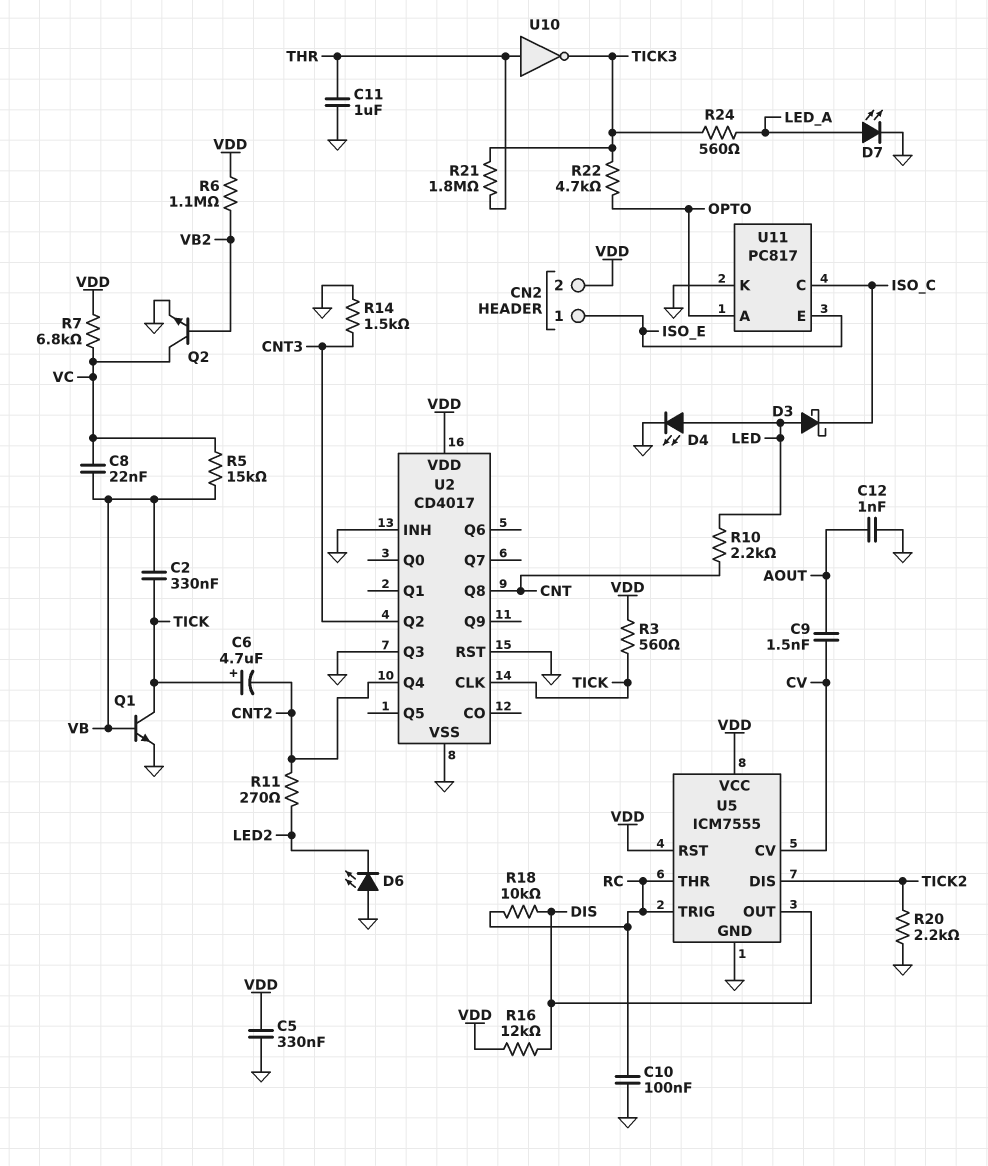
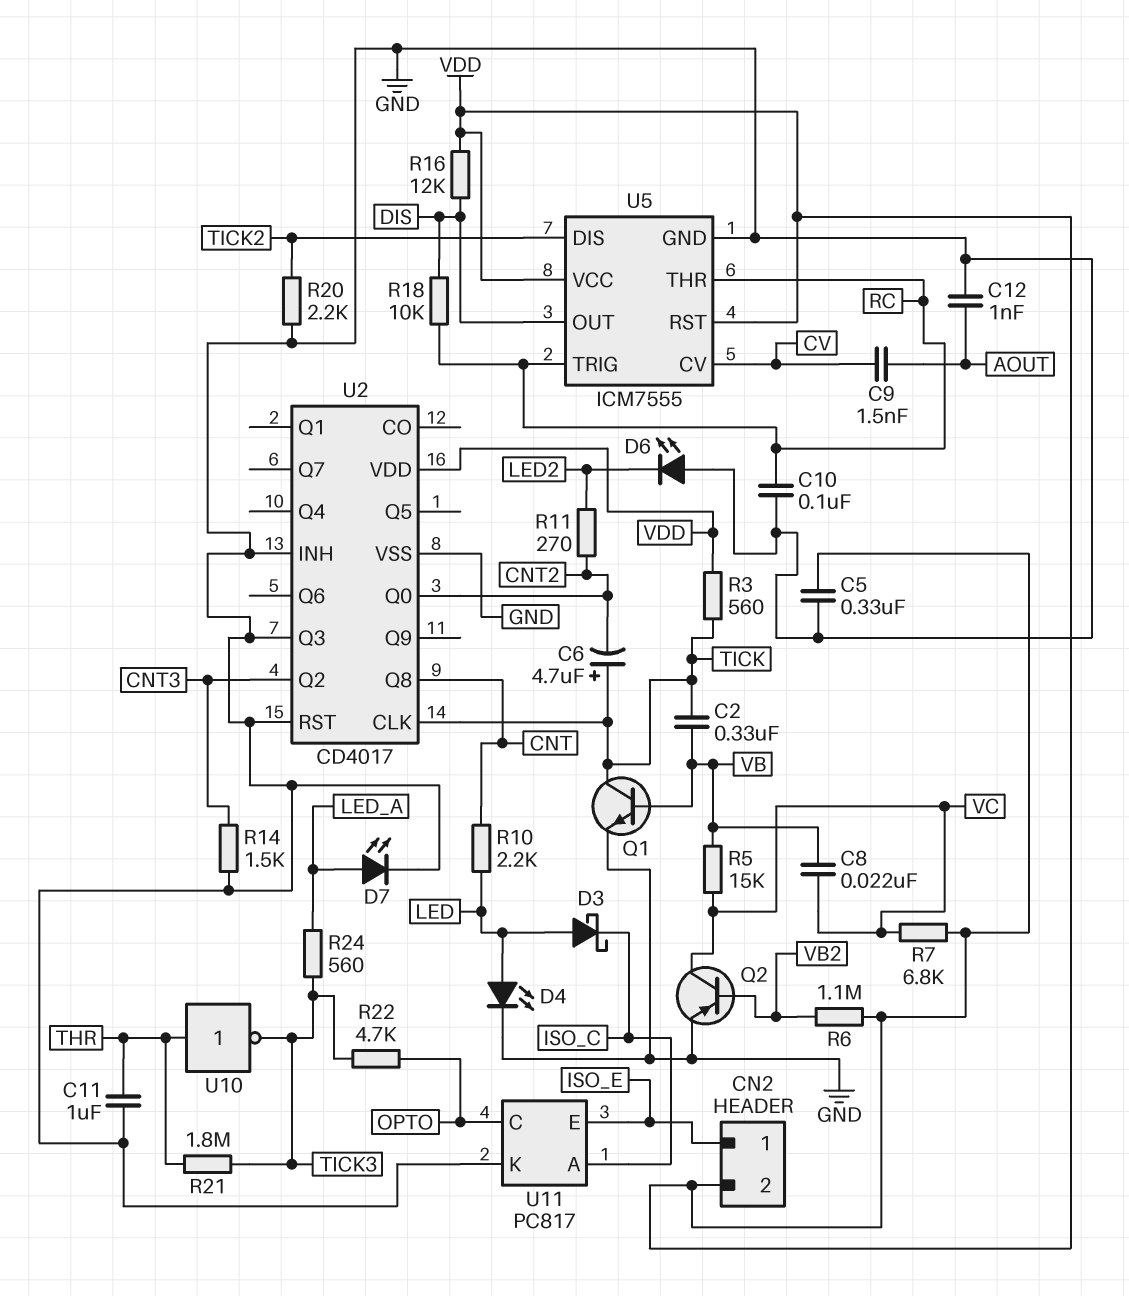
Q2: NPN (B VB2, C VC, E GND) -> PNP (B VB2, C VC, E GND)
U2 pin Q0: none -> CNT2
U2 pin Q4: CNT2 -> none
U11 pin A: OPTO -> ISO_C
U11 pin C: ISO_C -> OPTO

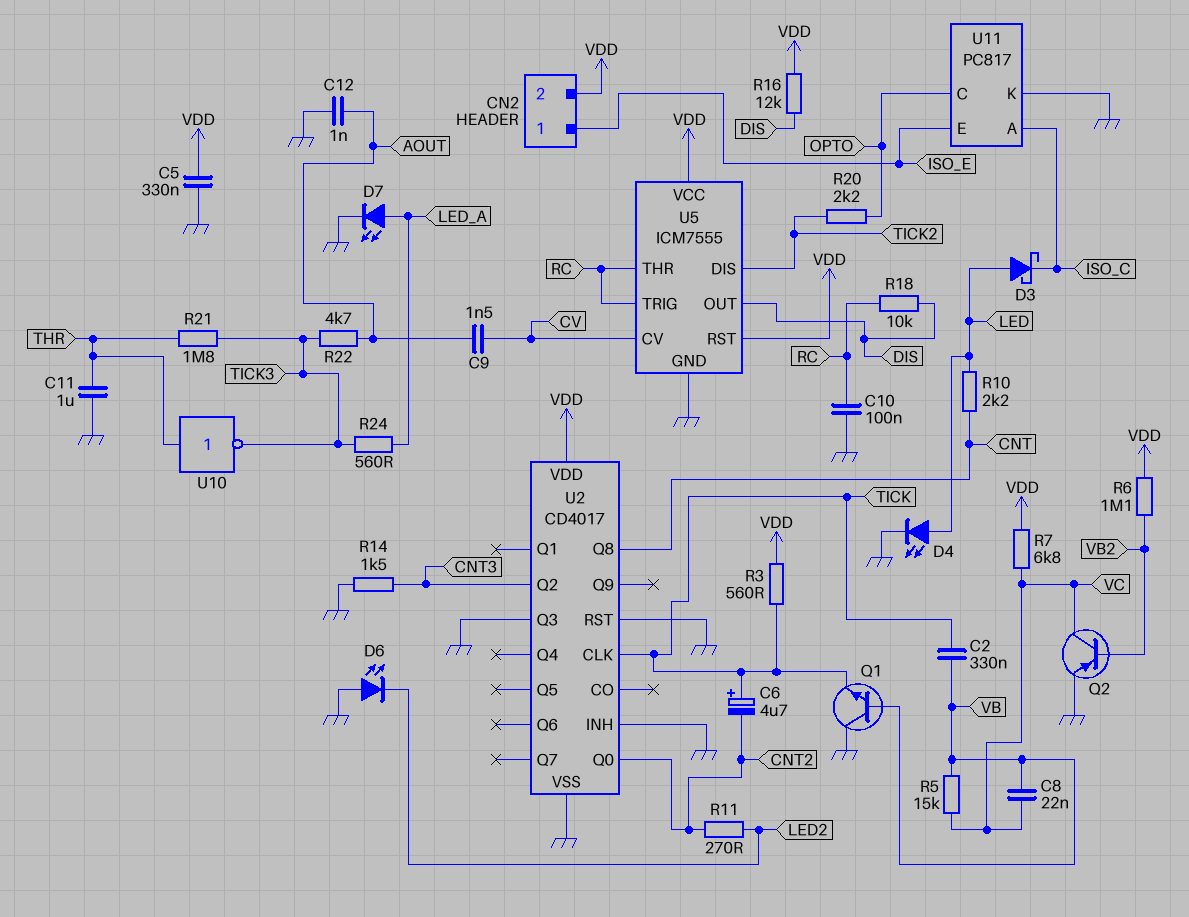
Q1: NPN (B VB, C TICK, E GND) -> NPN (B VB, C GND, E TICK)
R20: 2.2k (GND, TICK2) -> 2.2k (OPTO, TICK2)
R22: 4.7k (OPTO, TICK3) -> 4.7k (AOUT, TICK3)

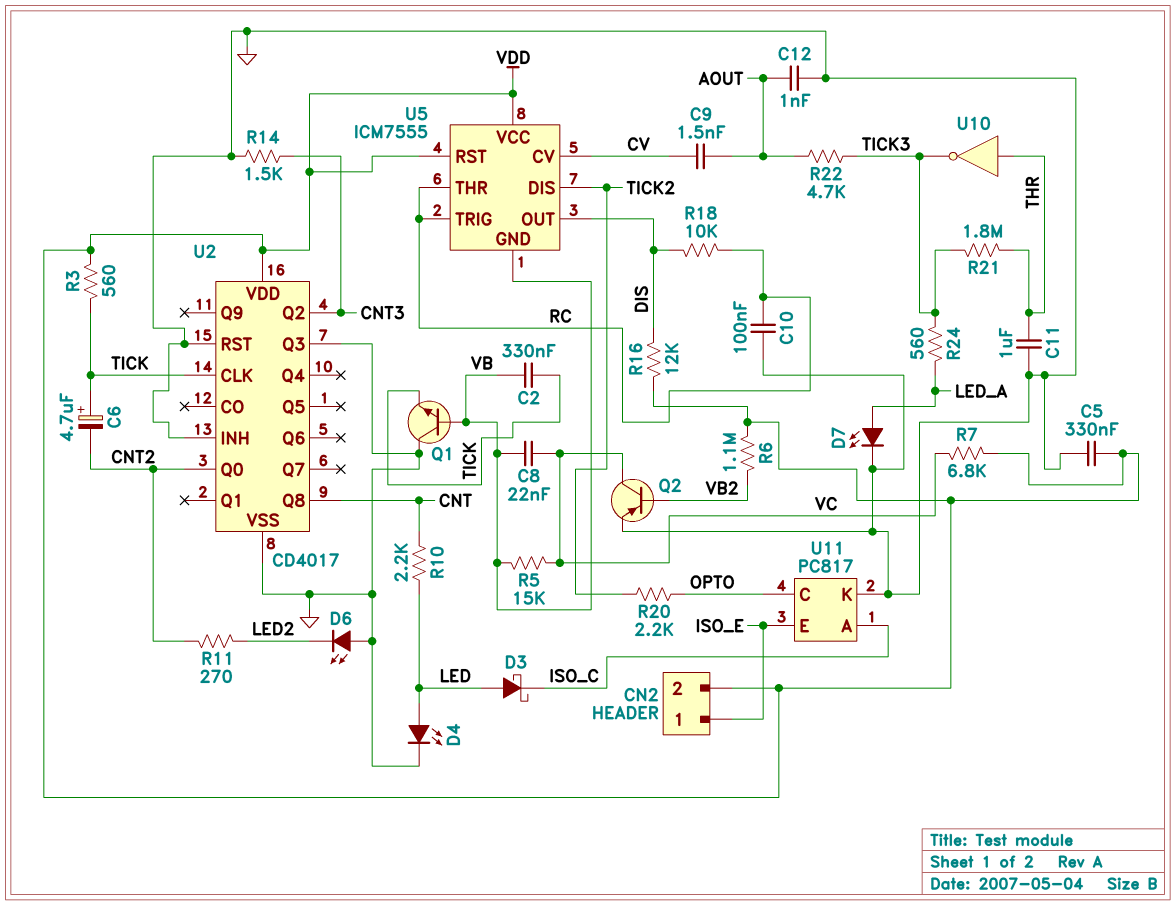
U5 pin GND: GND -> VB

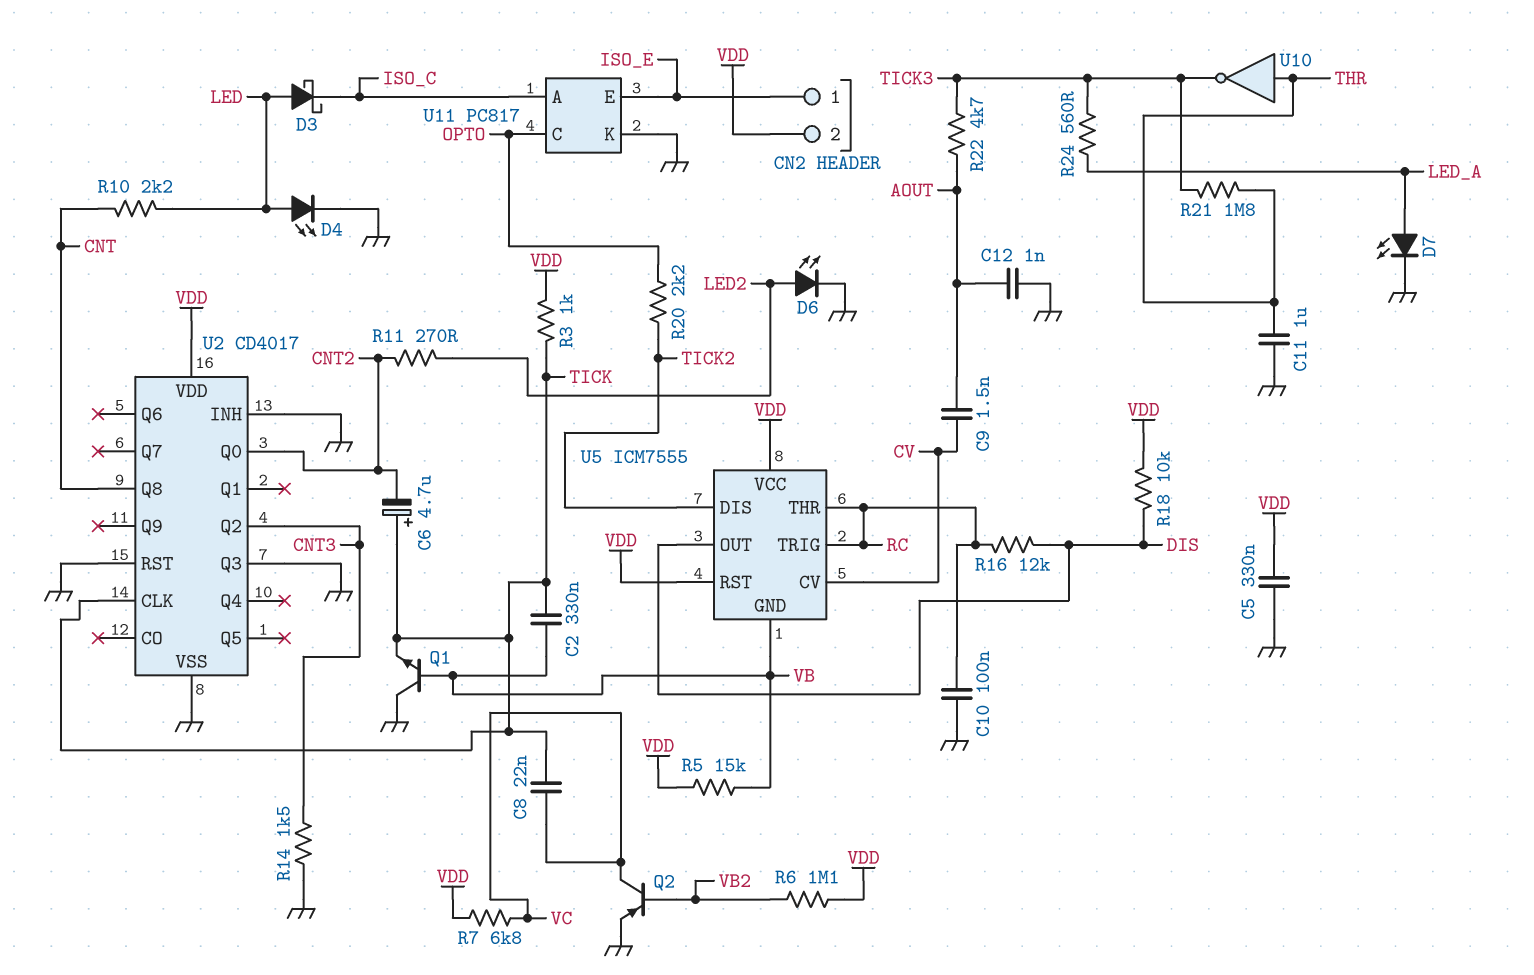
C8: 22nF (VB, VC) -> 22nF (TICK, VC)
D6: LED (A GND, K LED2) -> LED (A LED2, K GND)
R3: 560 (TICK, VDD) -> 1k (TICK, VDD)
R5: 15k (VB, VC) -> 15k (VB, VDD)
R16: 12k (DIS, VDD) -> 12k (DIS, RC)
R18: 10k (DIS, RC) -> 10k (DIS, VDD)

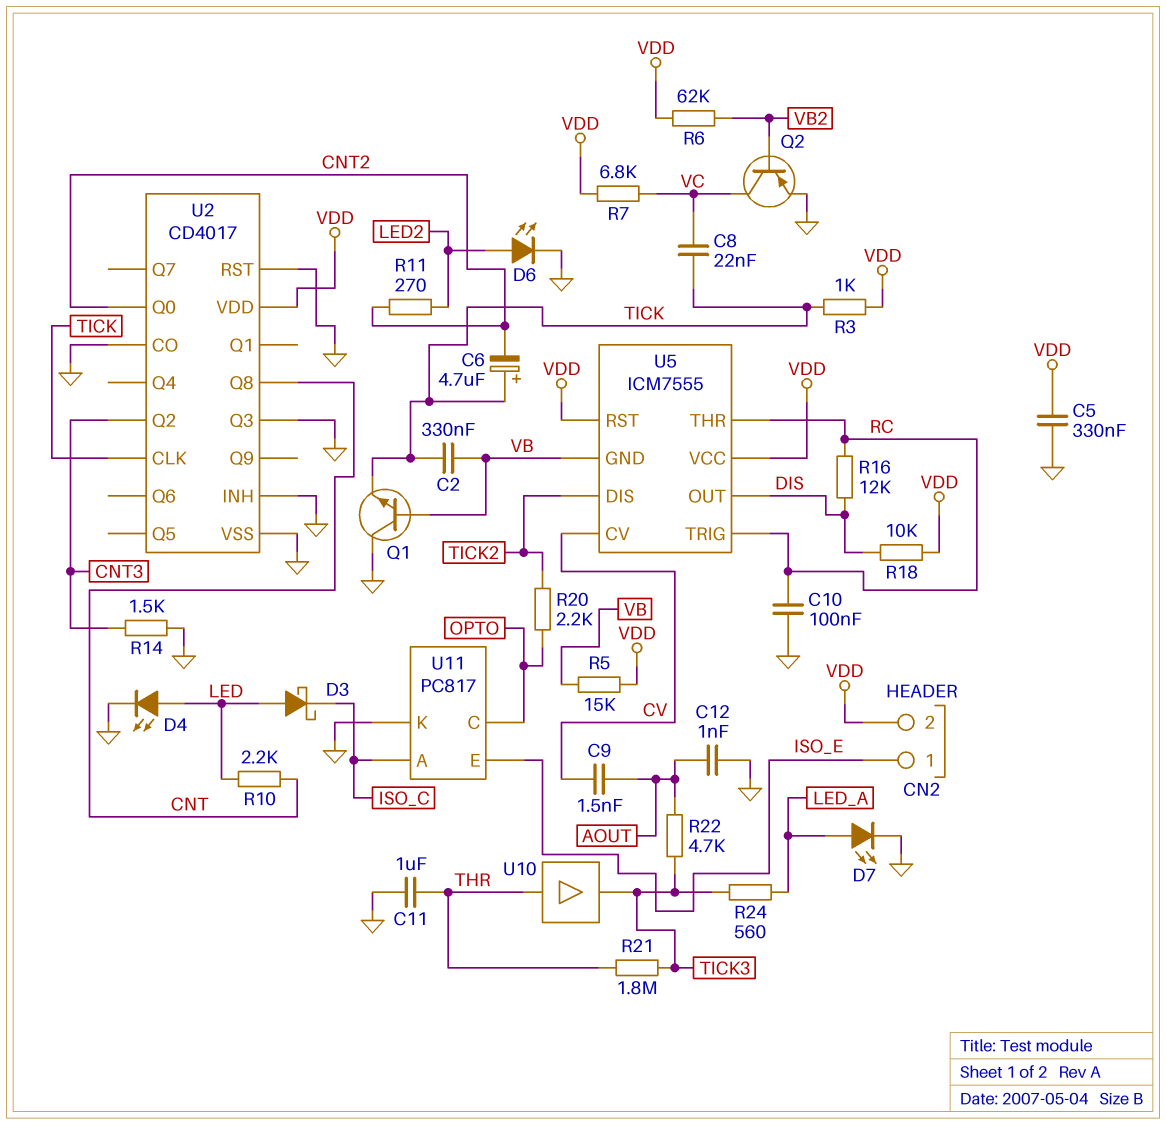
R6: 1.1M (VB2, VDD) -> 62k (VB2, VDD)
U2 pin CO: none -> GND
U10: NOT (in THR, out TICK3) -> buffer (in THR, out TICK3)

